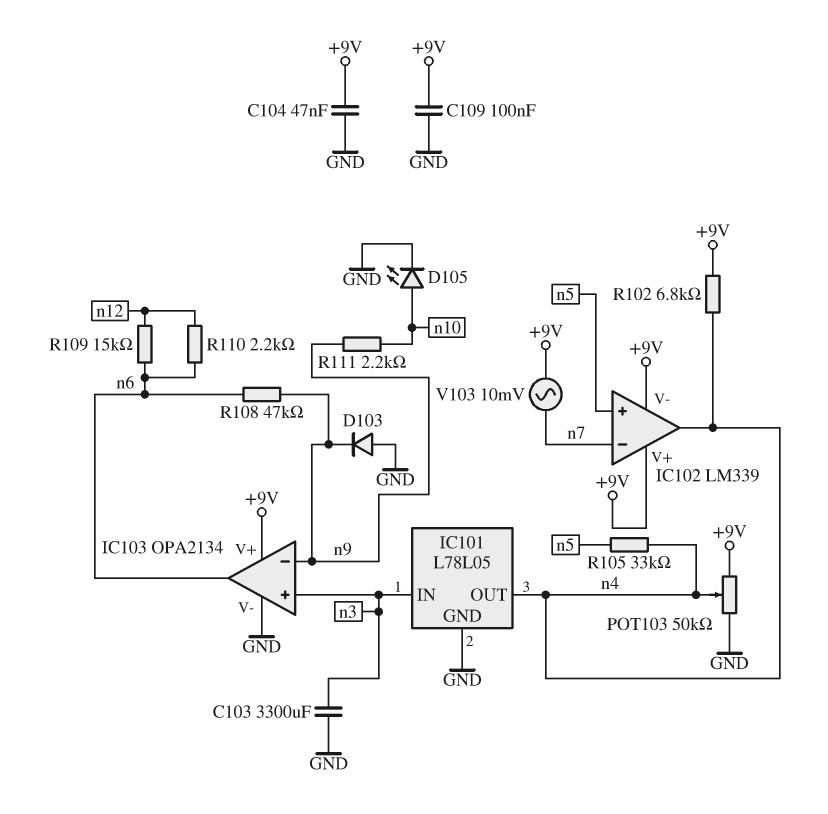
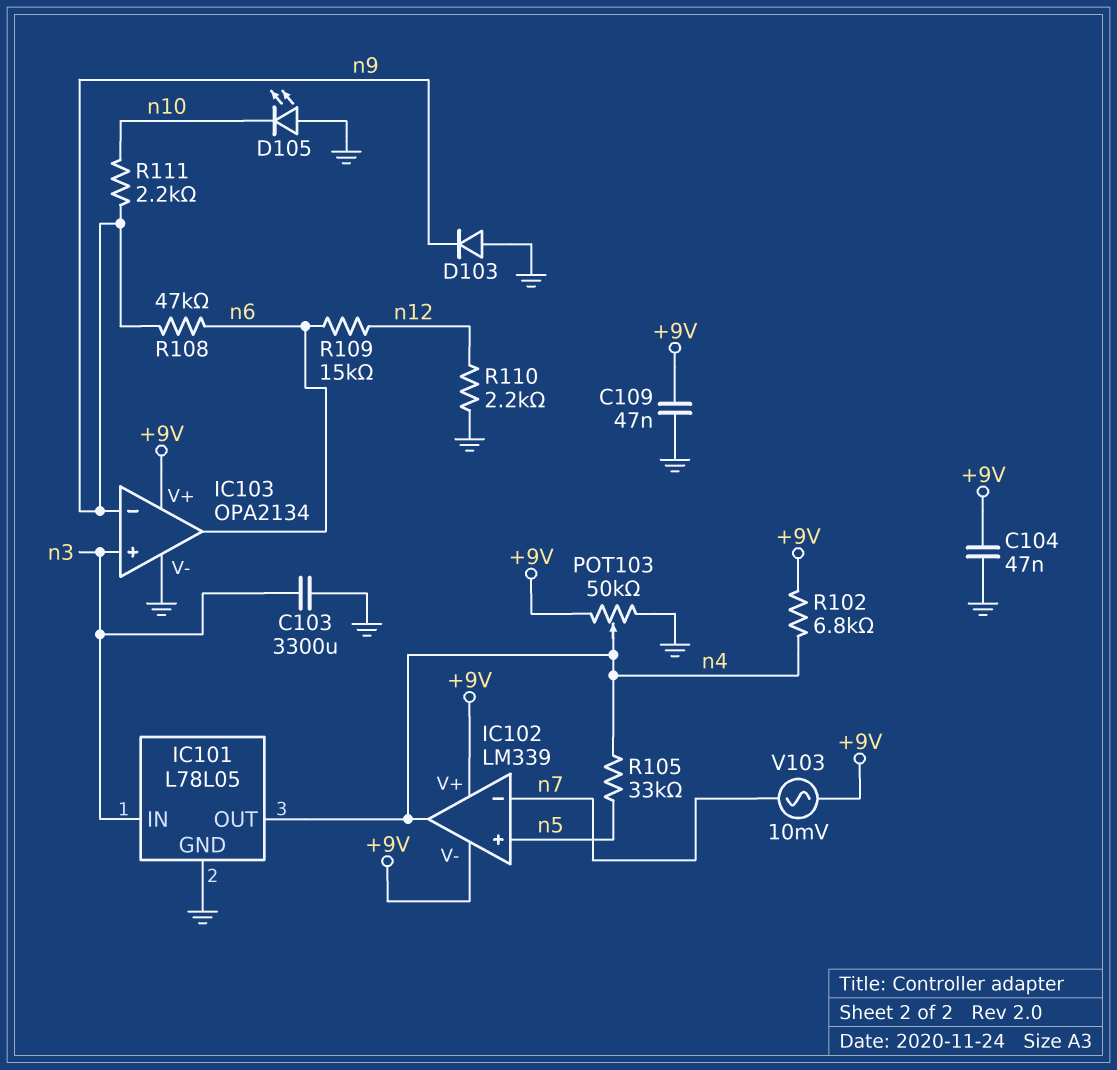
C109: 100nF (+9V, GND) -> 47nF (+9V, GND)
D105: LED (A n10, K GND) -> LED (A GND, K n10)
R110: 2.2k (n6, n12) -> 2.2k (GND, n12)

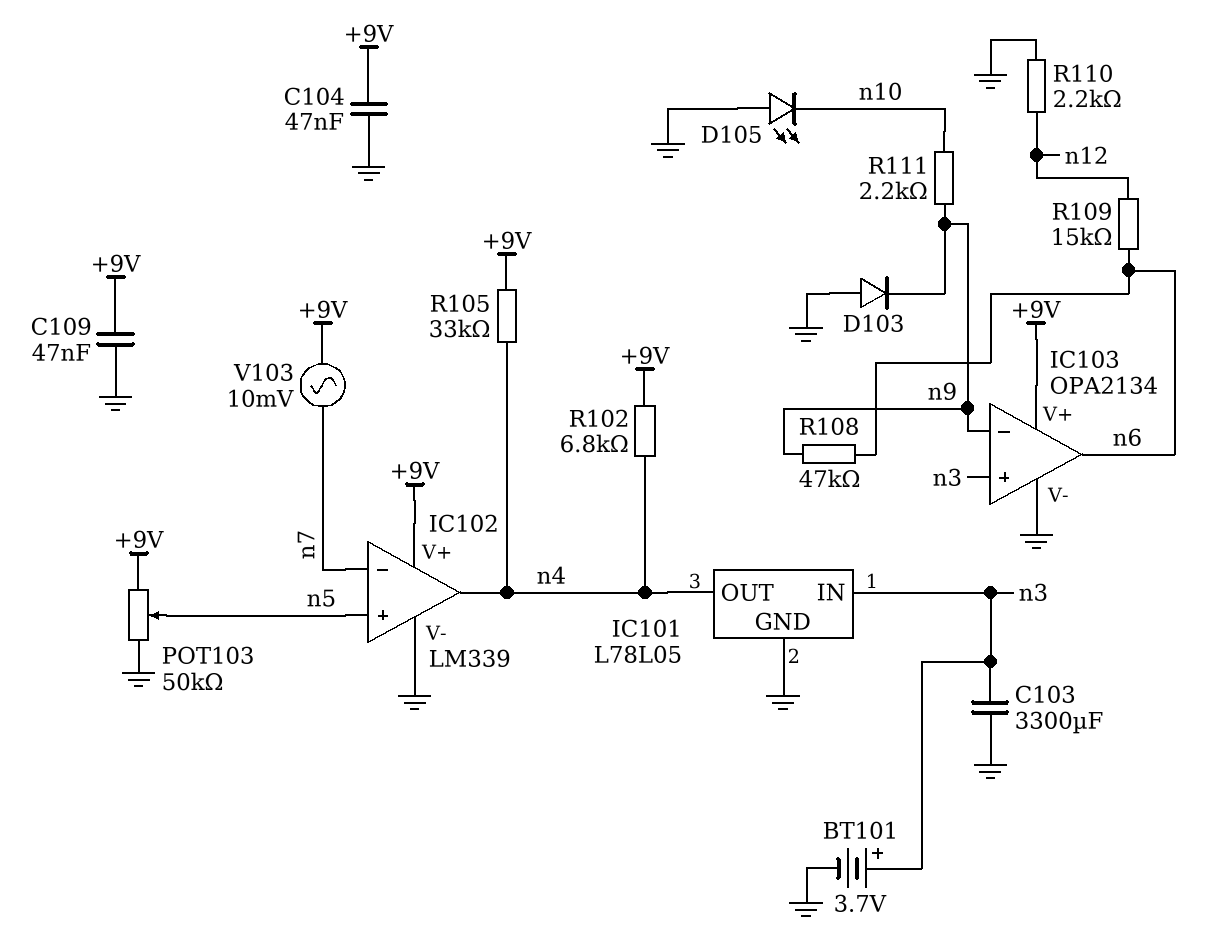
BT101: none -> 3.7V (plus n3, minus GND)
IC102 pin V-: +9V -> GND
POT103: 50k (+9V, GND, wiper n4) -> 50k (+9V, GND, wiper n5)
R105: 33k (n4, n5) -> 33k (+9V, n4)

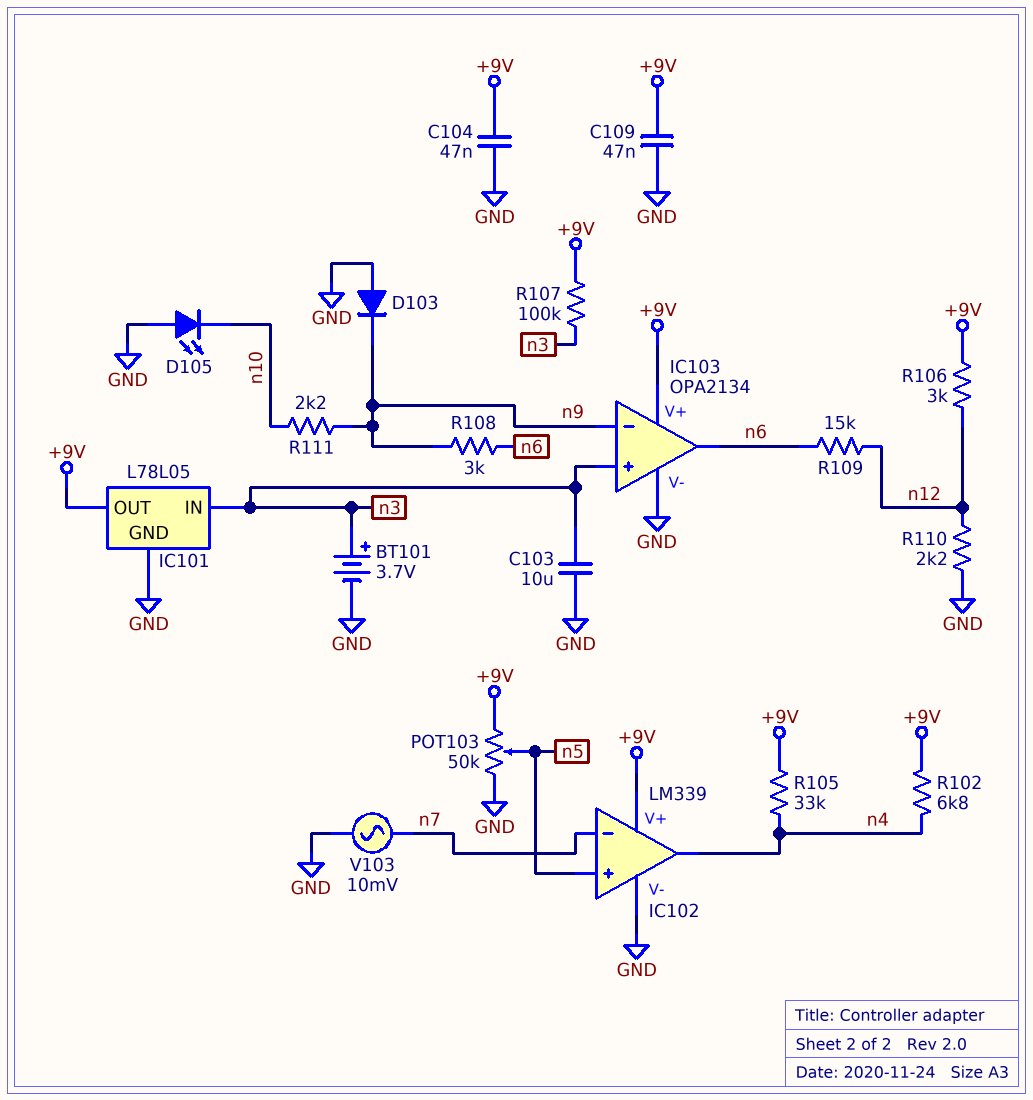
C103: 3300uF (GND, n3) -> 10uF (GND, n3)
IC101 pin OUT: n4 -> +9V
R106: none -> 3k (+9V, n12)
R107: none -> 100k (+9V, n3)
R108: 47k (n6, n9) -> 3k (n6, n9)
V103: AC 10mV (+9V, n7) -> AC 10mV (GND, n7)

